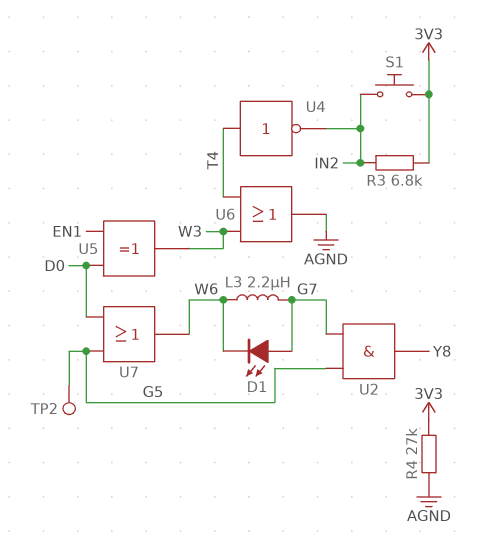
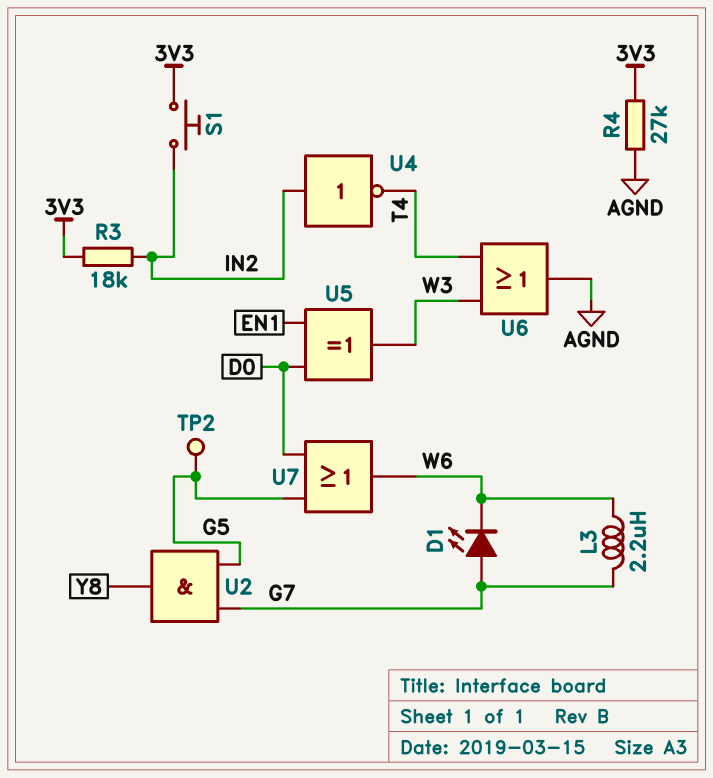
R3: 6.8k (3V3, IN2) -> 18k (3V3, IN2)
U4: NOT (in T4, out IN2) -> NOT (in IN2, out T4)

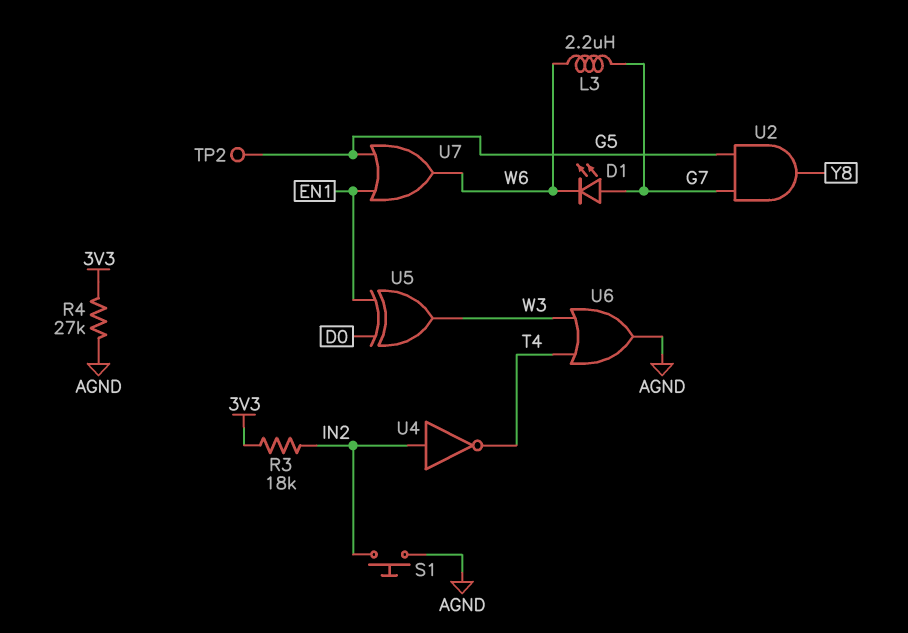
S1: button (3V3, IN2) -> button (AGND, IN2)
U7: OR (in D0, in G5, out W6) -> OR (in EN1, in G5, out W6)

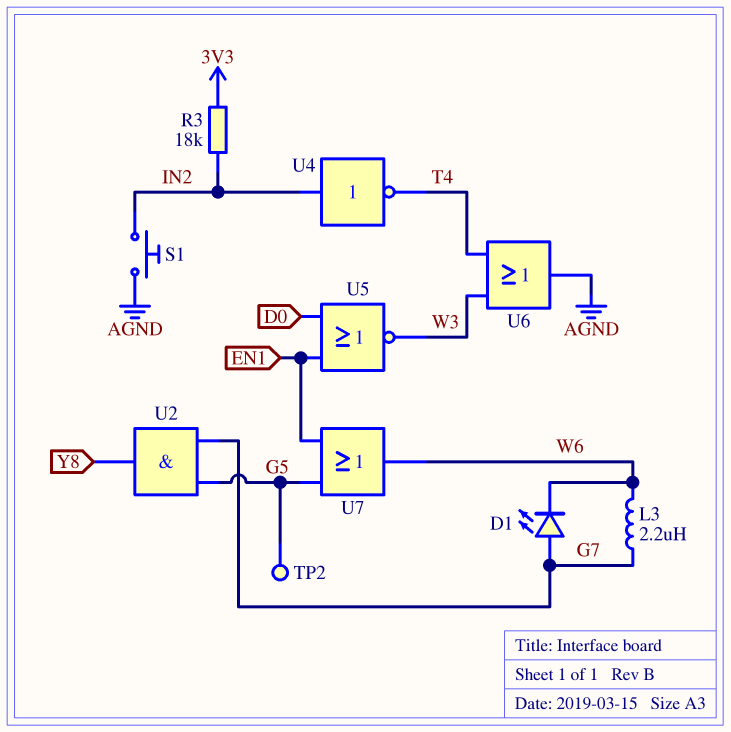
R4: 27k (3V3, AGND) -> none
U5: XOR (in D0, in EN1, out W3) -> NOR (in D0, in EN1, out W3)

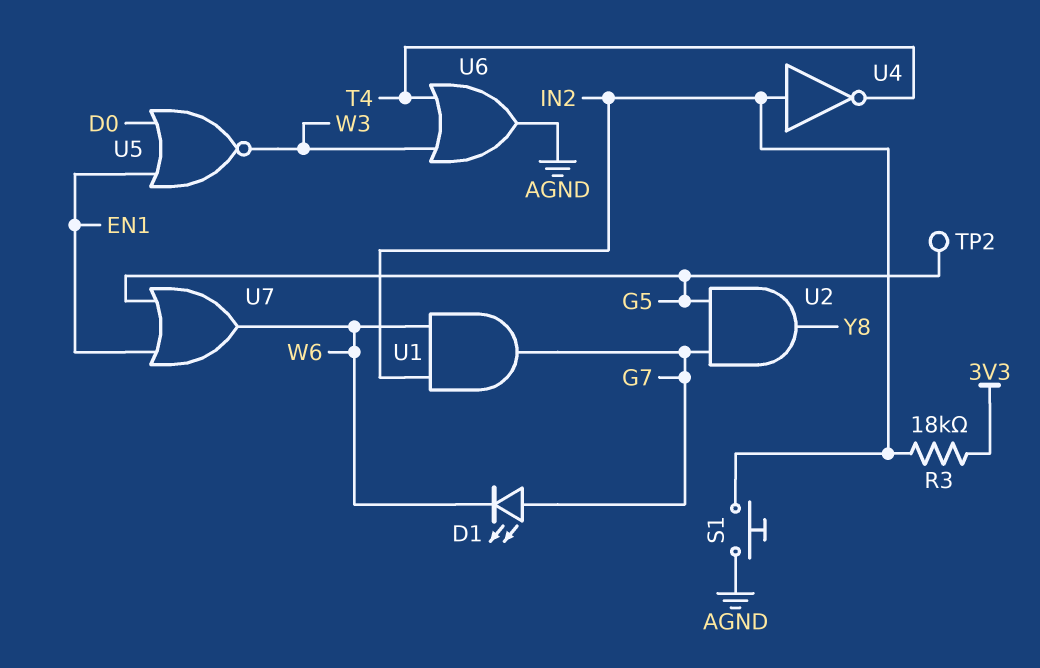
L3: 2.2uH (G7, W6) -> none
U1: none -> AND (in IN2, in W6, out G7)

